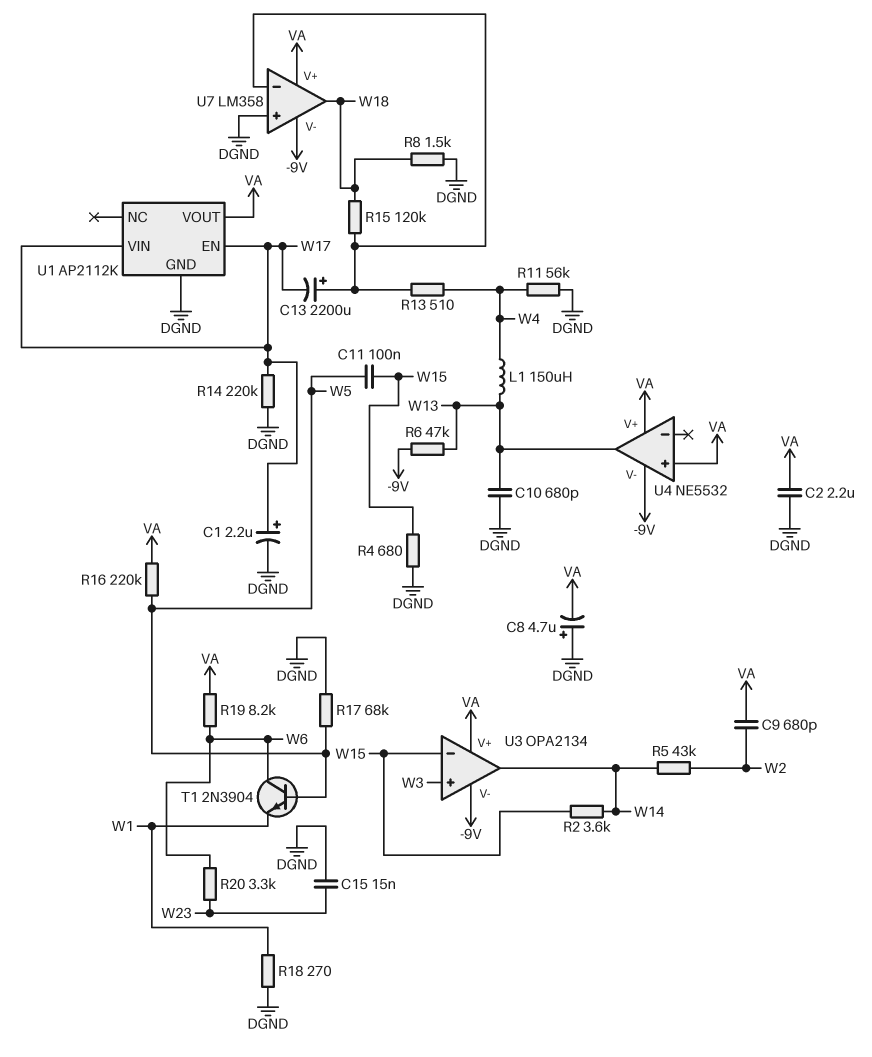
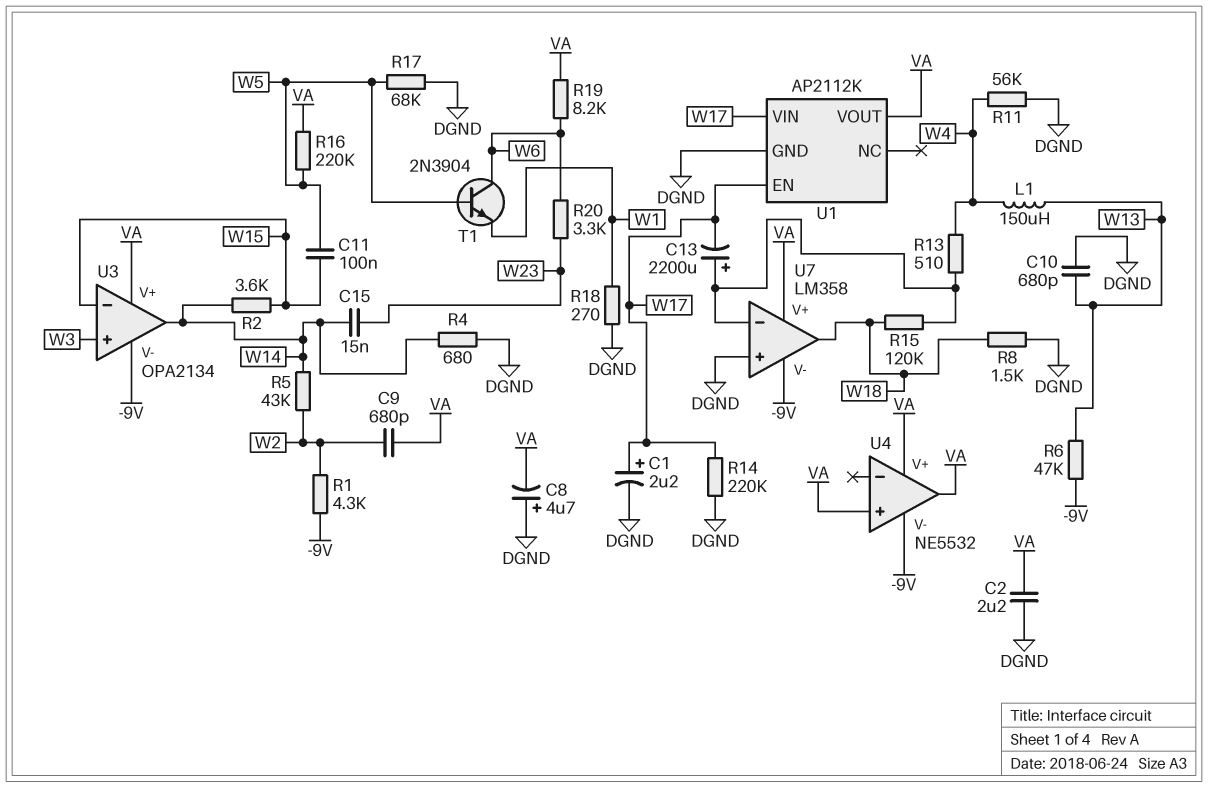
C15: 15nF (DGND, W23) -> 15nF (W14, W23)
R1: none -> 4.3k (-9V, W2)
R4: 680 (DGND, W15) -> 680 (DGND, W14)
U4 pin out: W13 -> VA

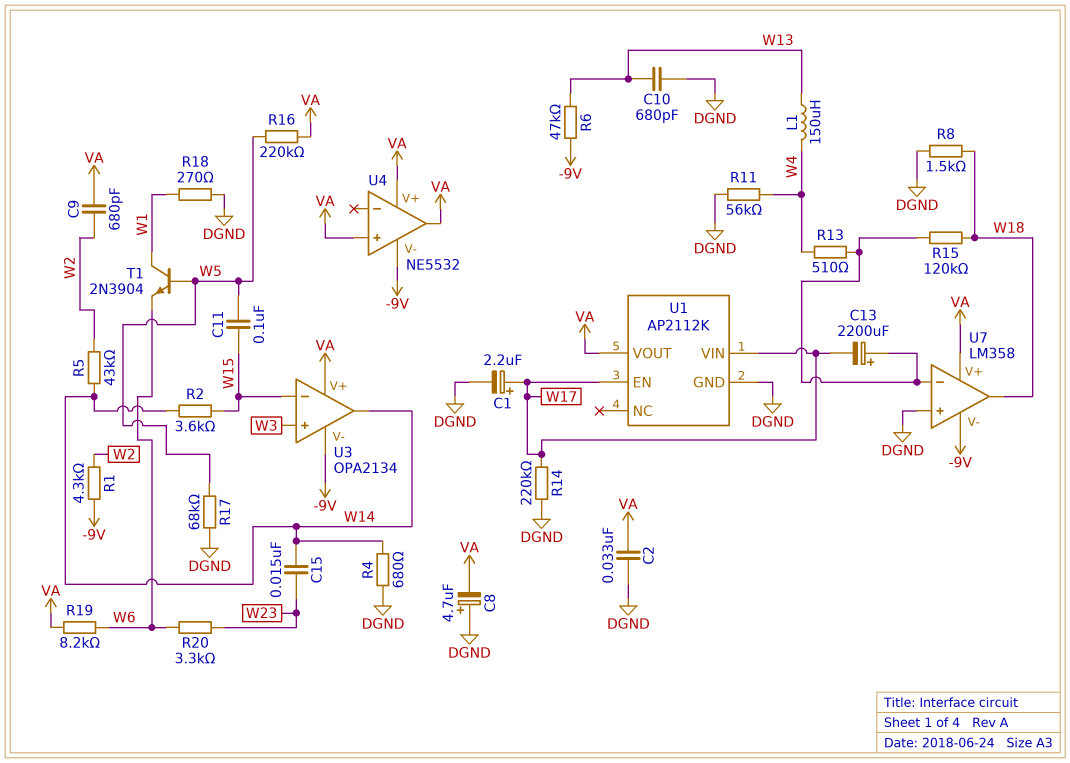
C2: 2.2uF (DGND, VA) -> 33nF (DGND, VA)
T1: NPN 2N3904 (B W5, C W6, E W1) -> NPN 2N3904 (B W5, C W1, E W6)

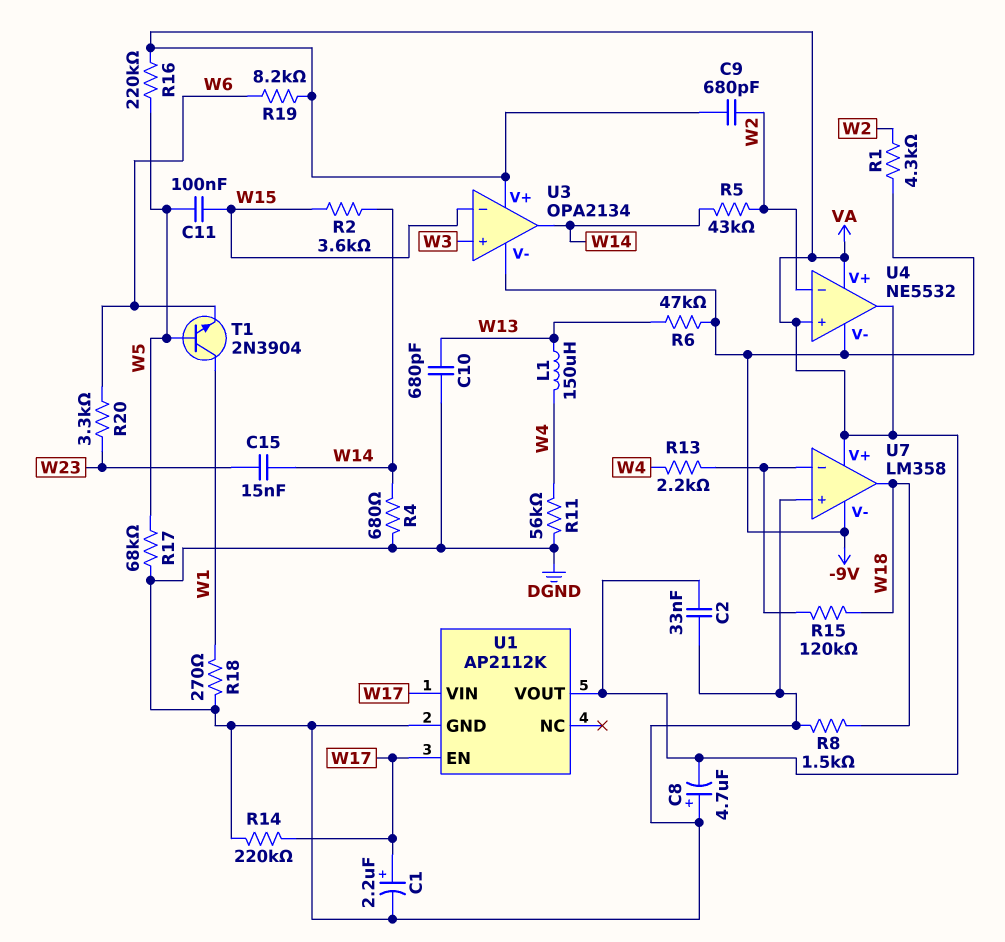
C13: 2200uF (plus U7/in-, minus W17) -> none
R13: 510 (U7/in-, W4) -> 2.2k (U7/in-, W4)
U4 pin in-: none -> W2

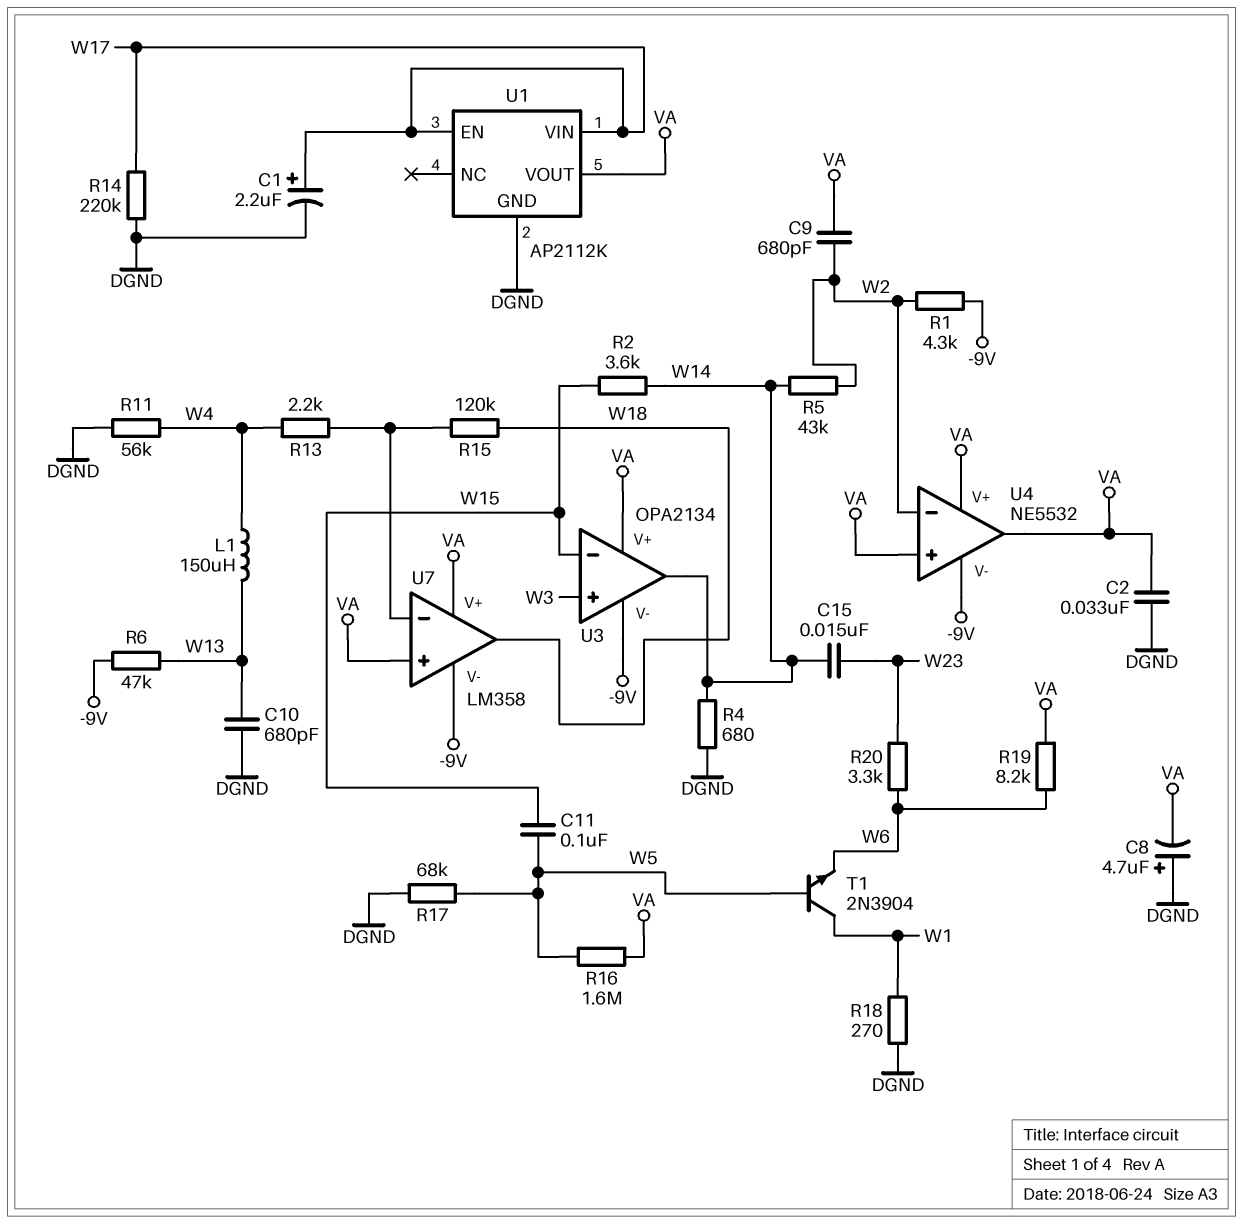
R8: 1.5k (DGND, W18) -> none
R16: 220k (VA, W5) -> 1.6M (VA, W5)
U7 pin in+: DGND -> VA

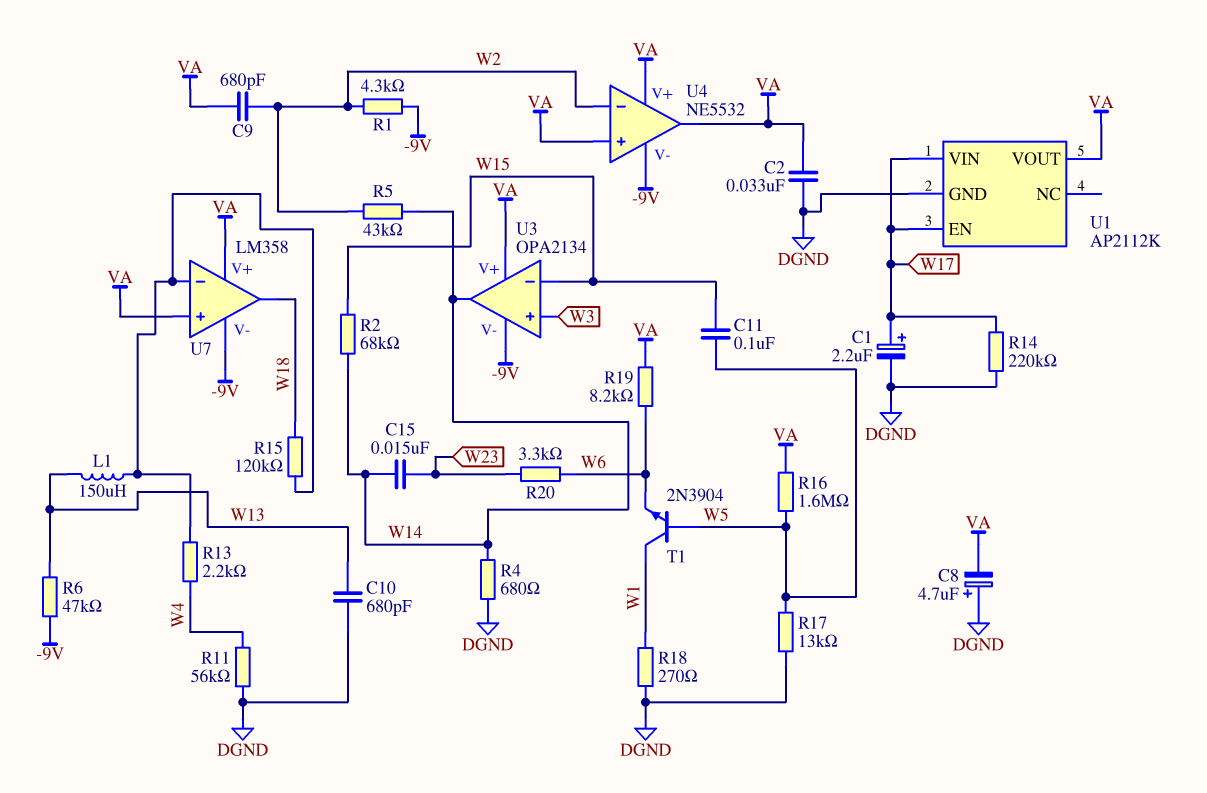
L1: 150uH (W4, W13) -> 150uH (U7/in-, W13)
R2: 3.6k (W14, W15) -> 68k (W14, W15)
R17: 68k (DGND, W5) -> 13k (DGND, W5)

